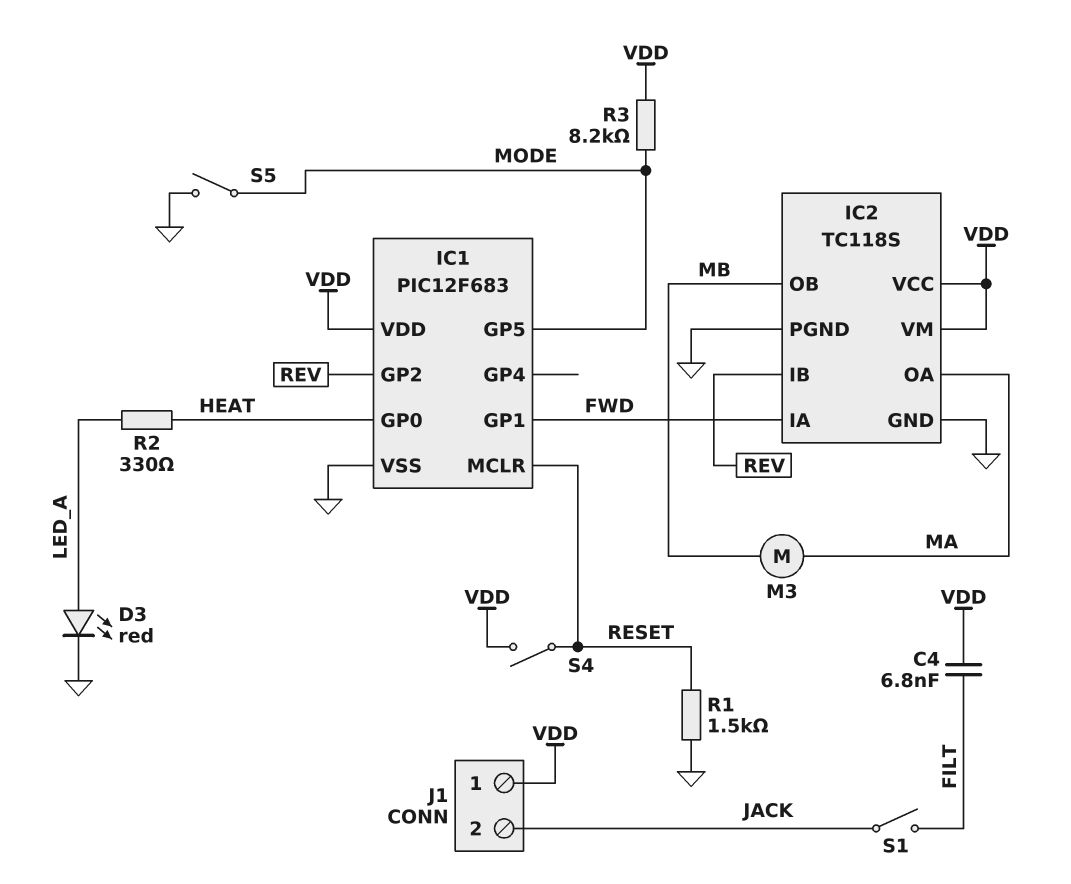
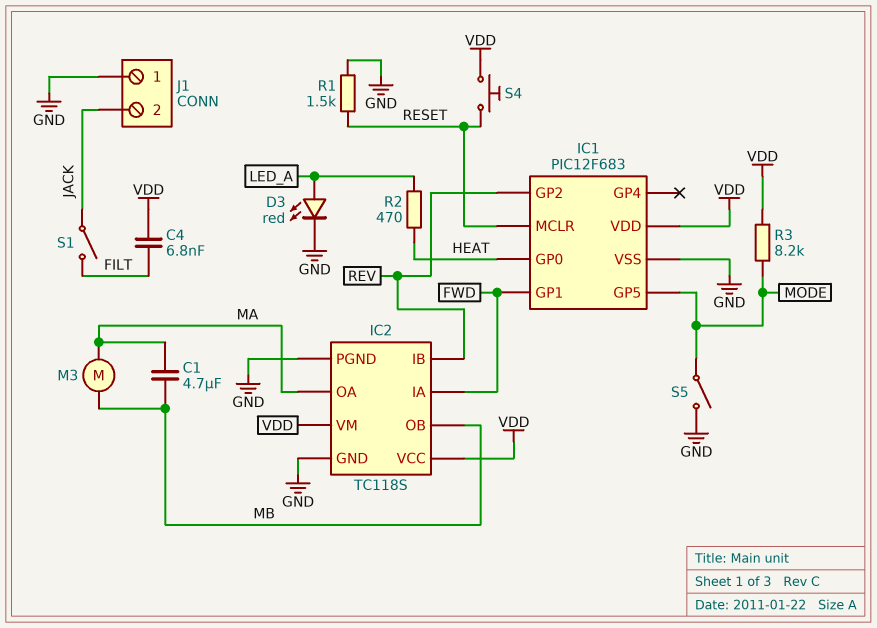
C1: none -> 4.7uF (MA, MB)
J1 pin 1: VDD -> GND
R2: 330 (HEAT, LED_A) -> 470 (HEAT, LED_A)
S4: switch (RESET, VDD) -> button (RESET, VDD)

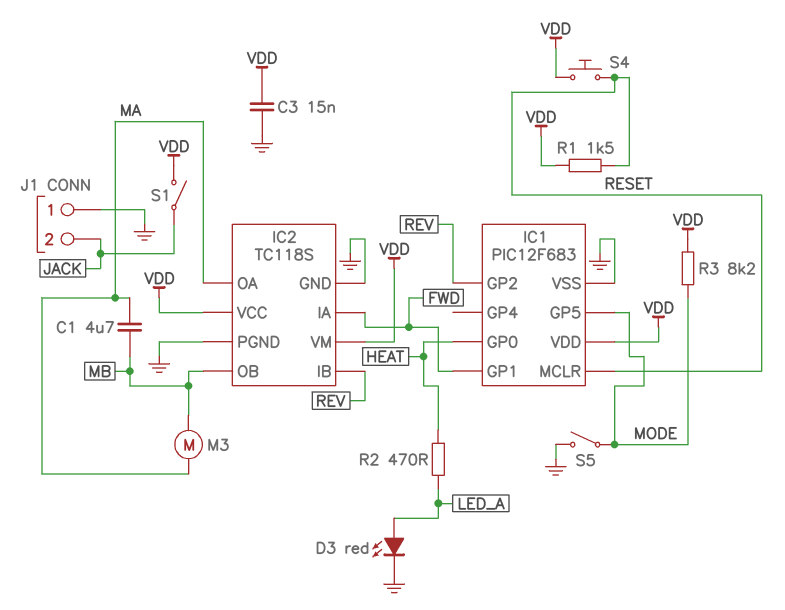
C3: none -> 15nF (GND, VDD)
C4: 6.8nF (FILT, VDD) -> none
R1: 1.5k (GND, RESET) -> 1.5k (RESET, VDD)
S1: switch (FILT, JACK) -> switch (JACK, VDD)

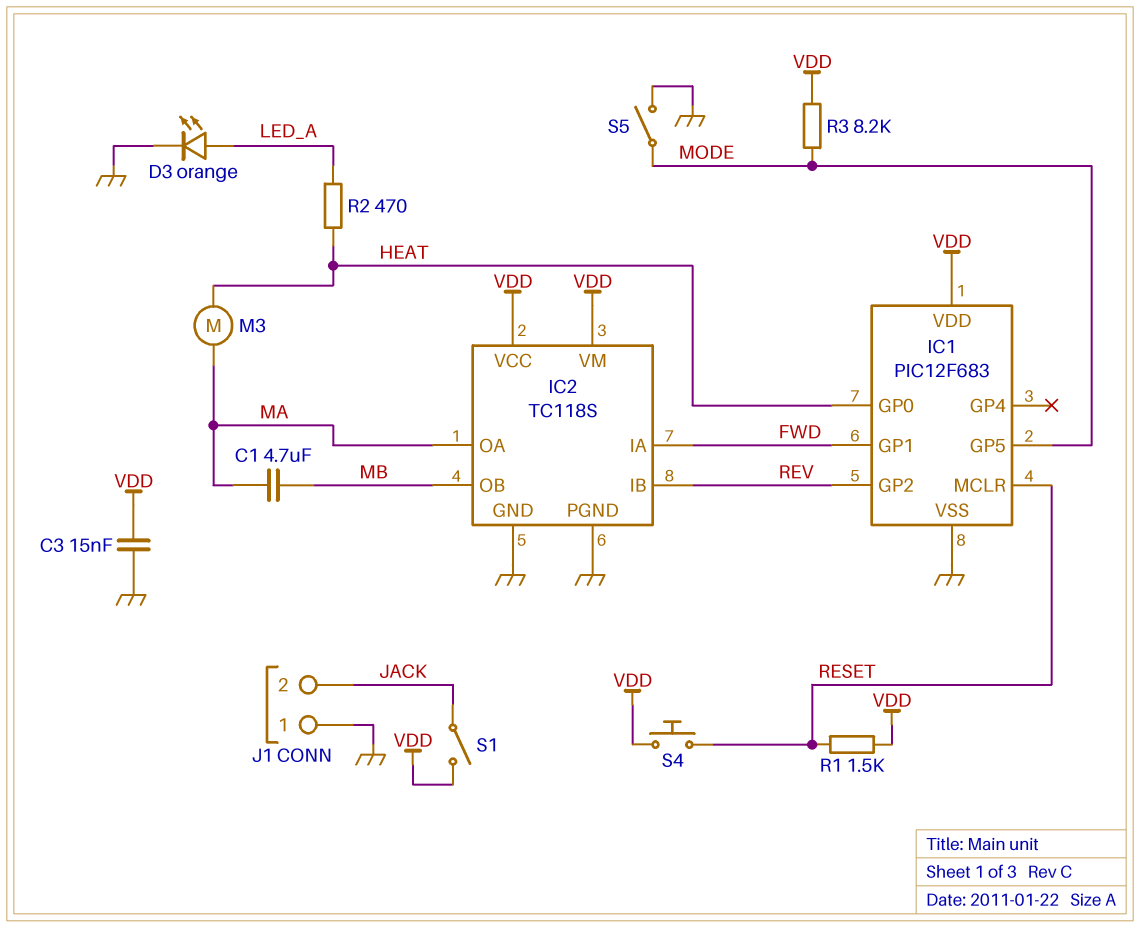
D3: LED red (A LED_A, K GND) -> LED orange (A LED_A, K GND)
M3: motor (MA, MB) -> motor (HEAT, MA)

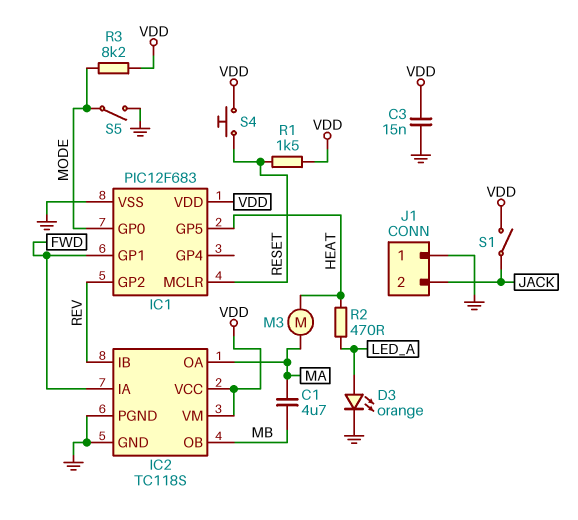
IC1 pin GP0: HEAT -> MODE
IC1 pin GP5: MODE -> HEAT

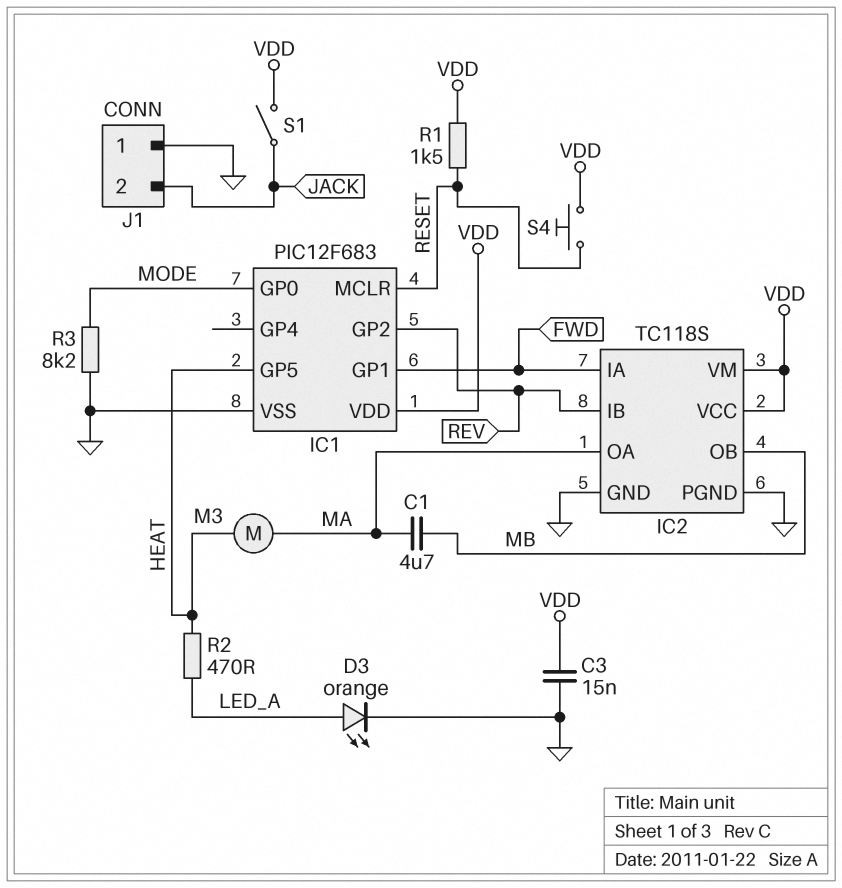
R3: 8.2k (MODE, VDD) -> 8.2k (GND, MODE)
S5: switch (GND, MODE) -> none

